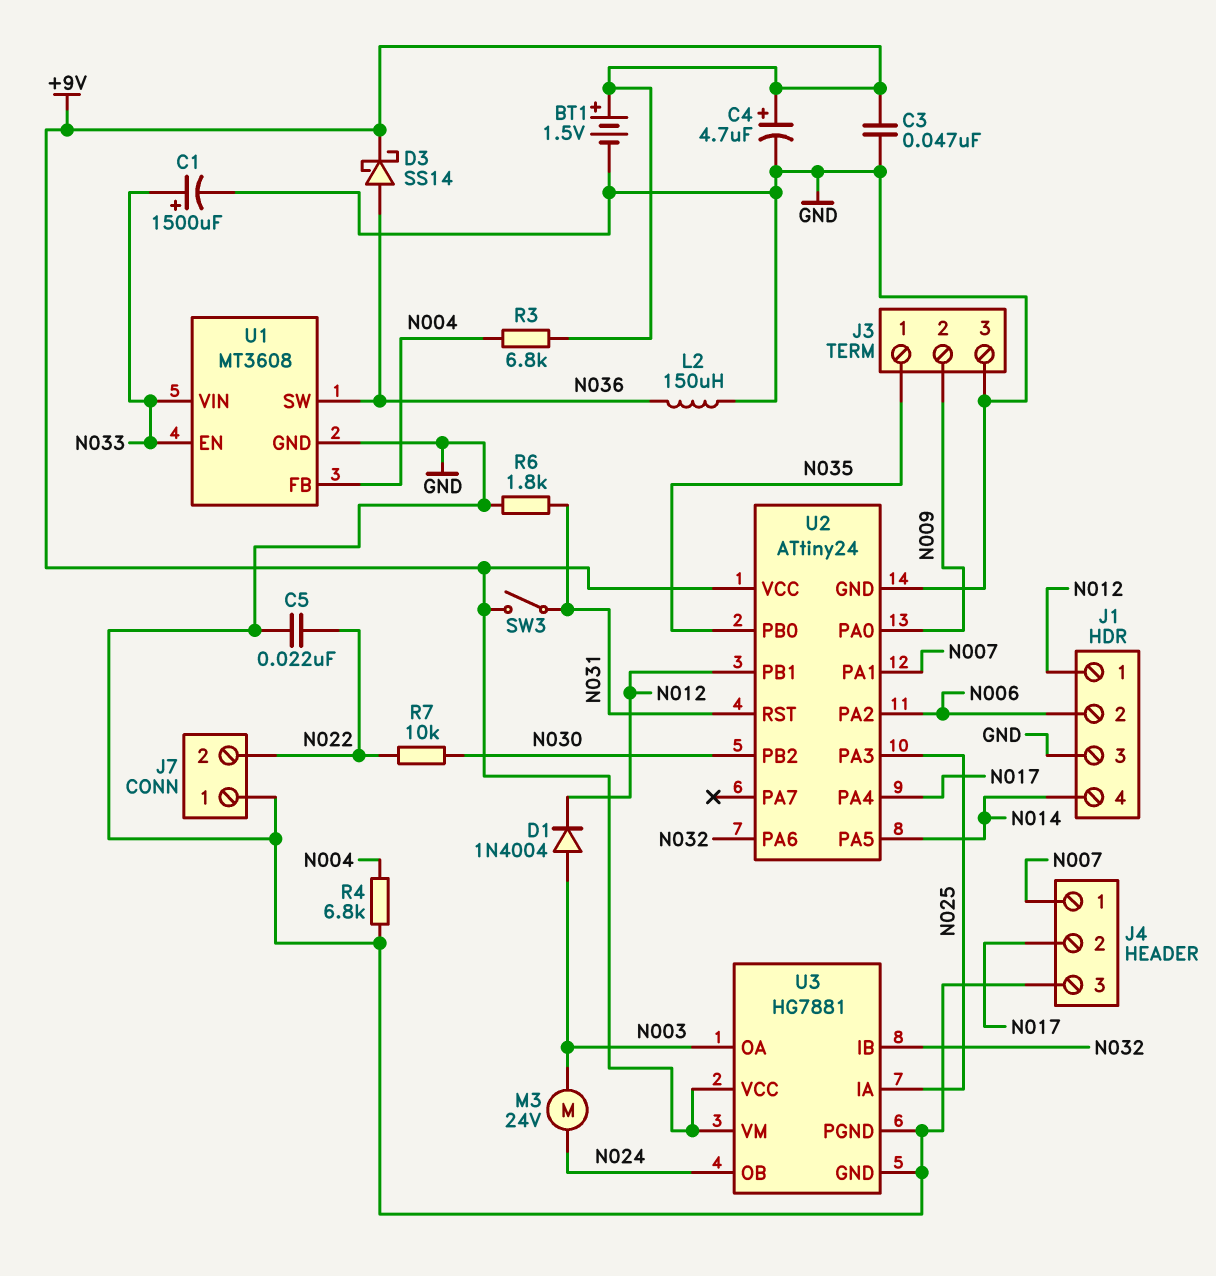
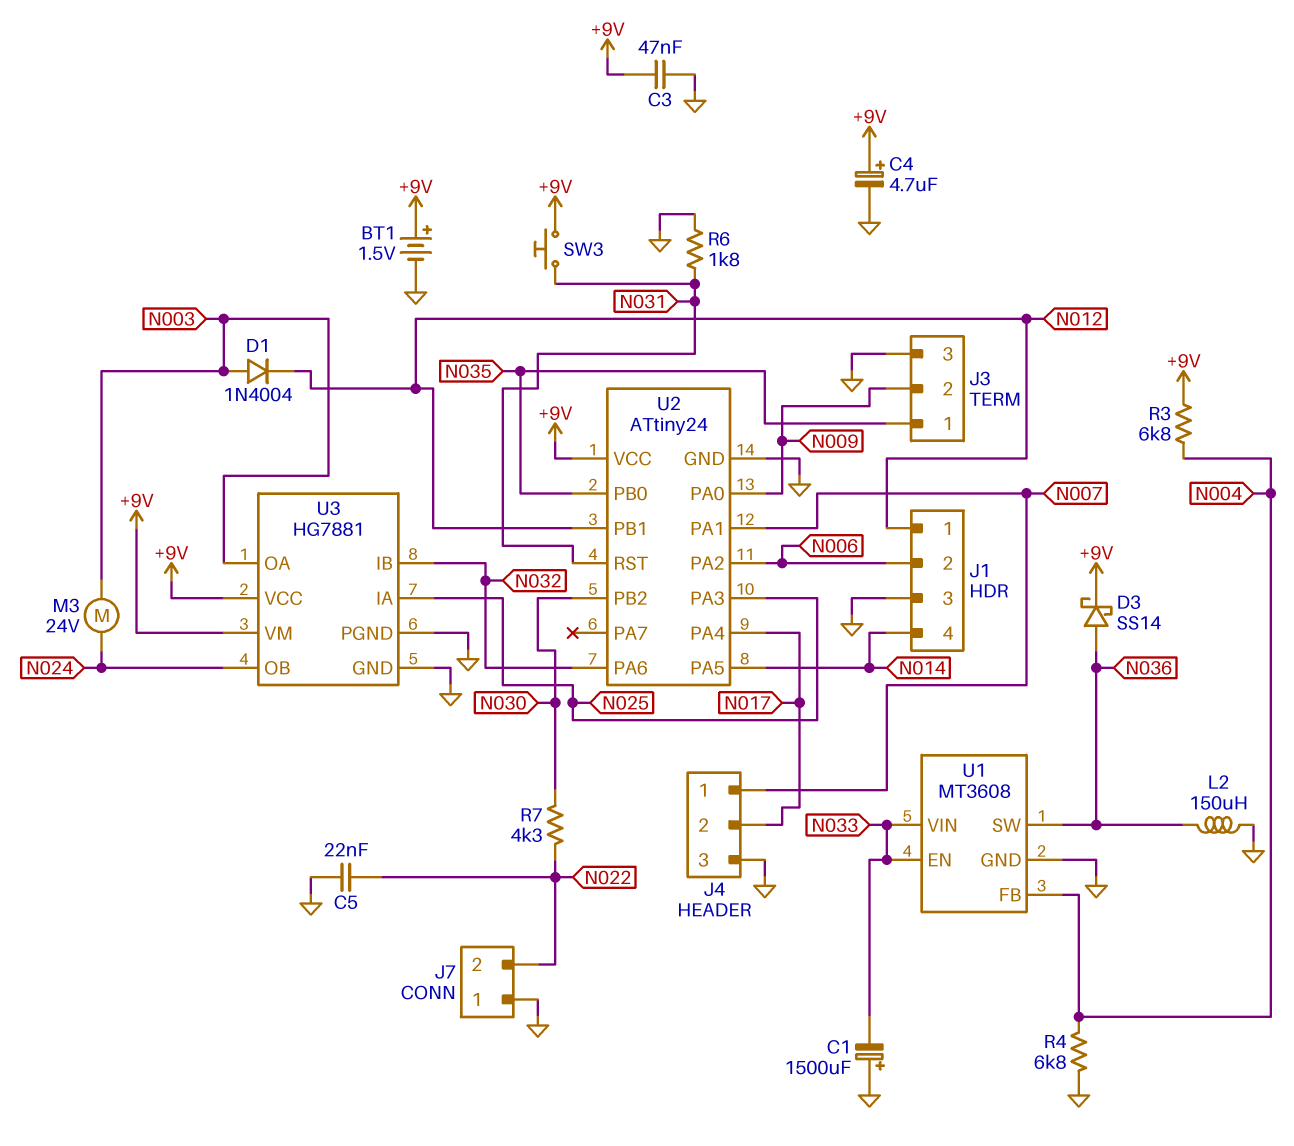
C1: 1500uF (plus N033, minus GND) -> 1500uF (plus GND, minus N033)
R7: 10k (N022, N030) -> 4.3k (N022, N030)
SW3: switch (+9V, N031) -> button (+9V, N031)

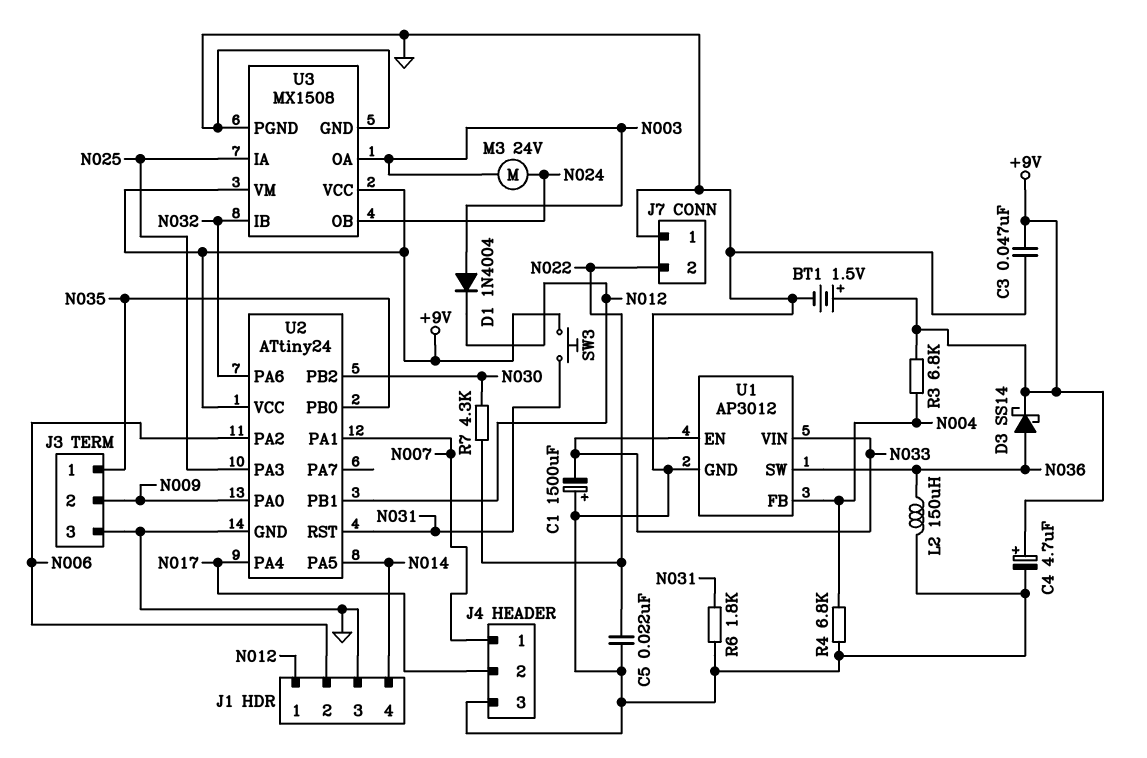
U1: MT3608 -> AP3012
U3: HG7881 -> MX1508

